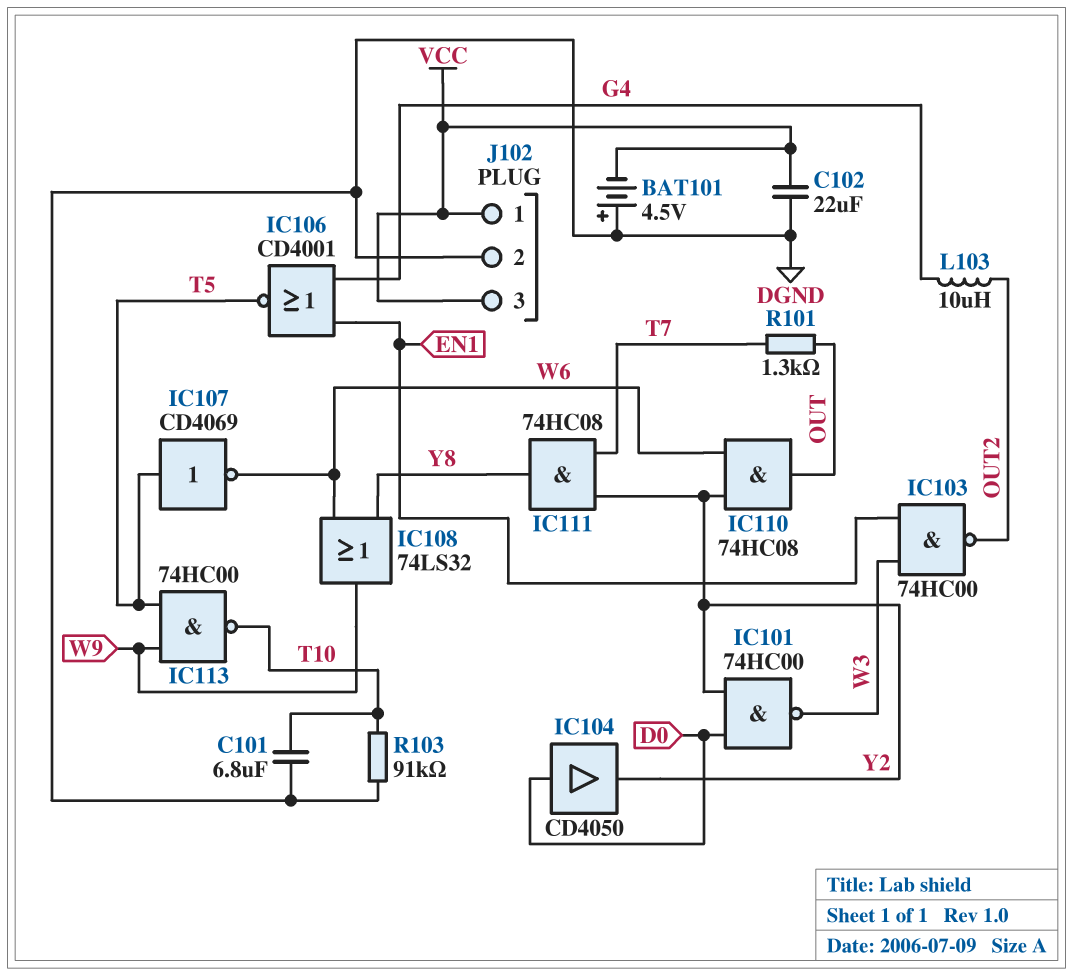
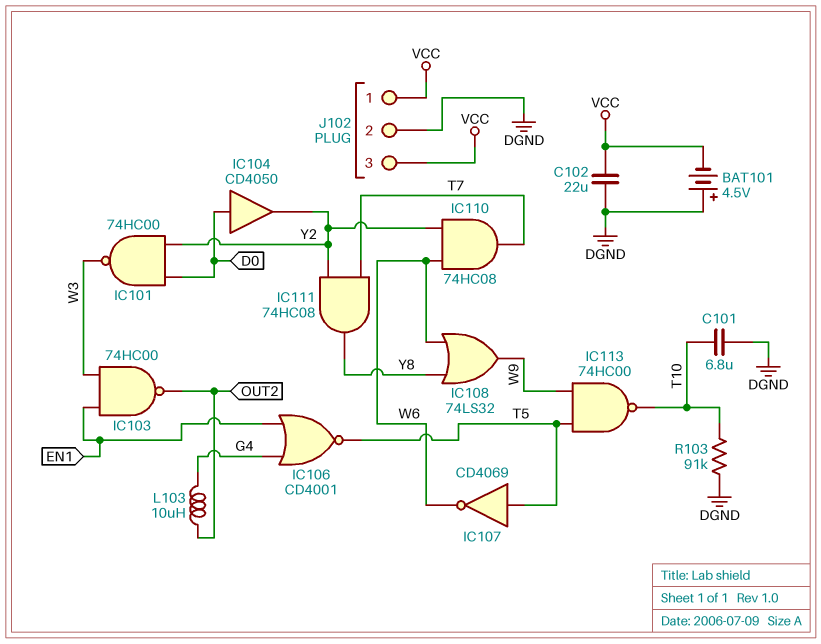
IC110: AND 74HC08 (in W6, in Y2, out OUT) -> AND 74HC08 (in W6, in Y2, out T7)
R101: 1.3k (OUT, T7) -> none

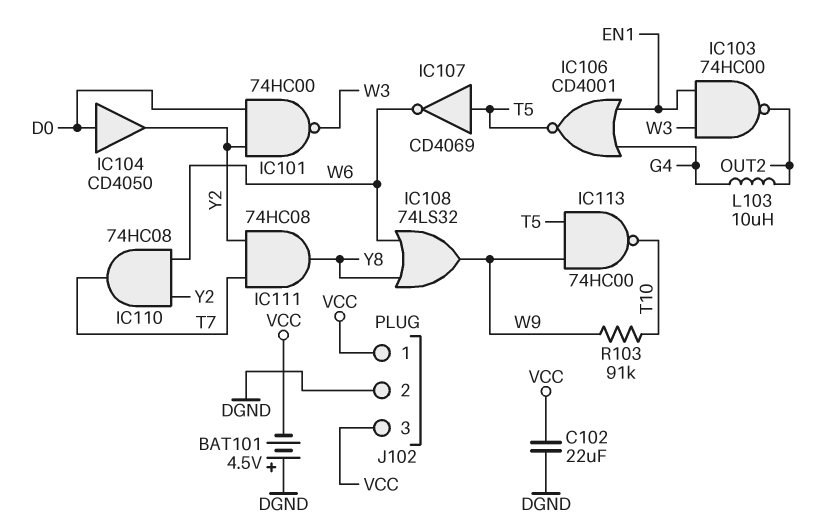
C101: 6.8uF (DGND, T10) -> none
R103: 91k (DGND, T10) -> 91k (T10, W9)

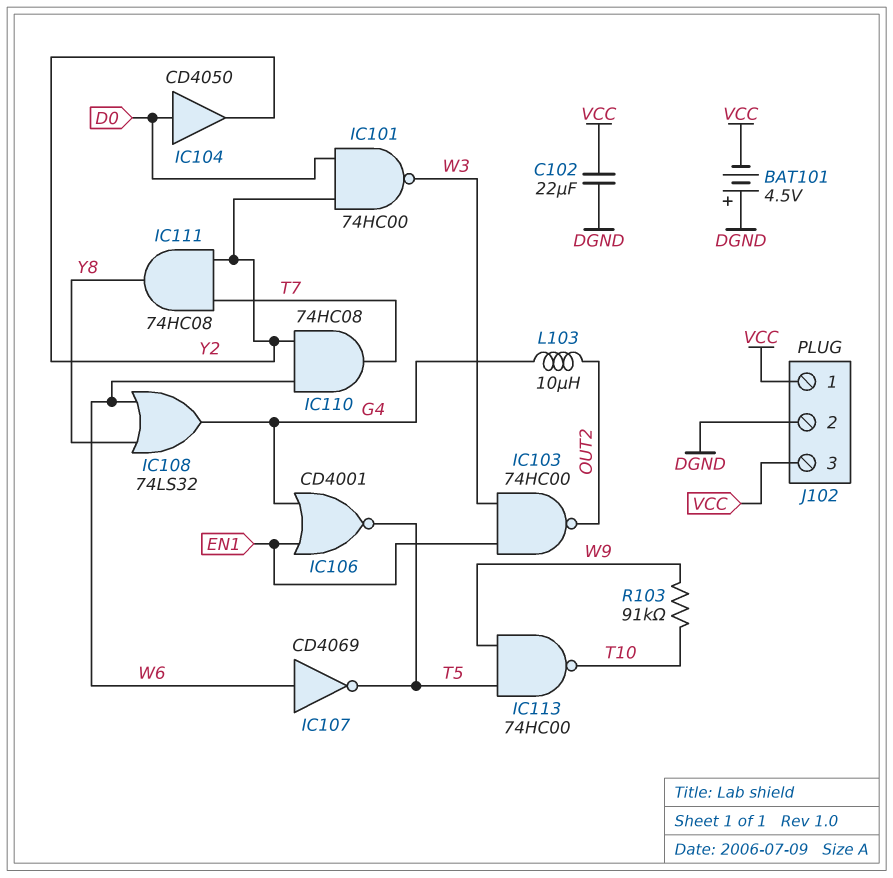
IC107: NOT CD4069 (in T5, out W6) -> NOT CD4069 (in W6, out T5)
IC108: OR 74LS32 (in W6, in Y8, out W9) -> OR 74LS32 (in W6, in Y8, out G4)

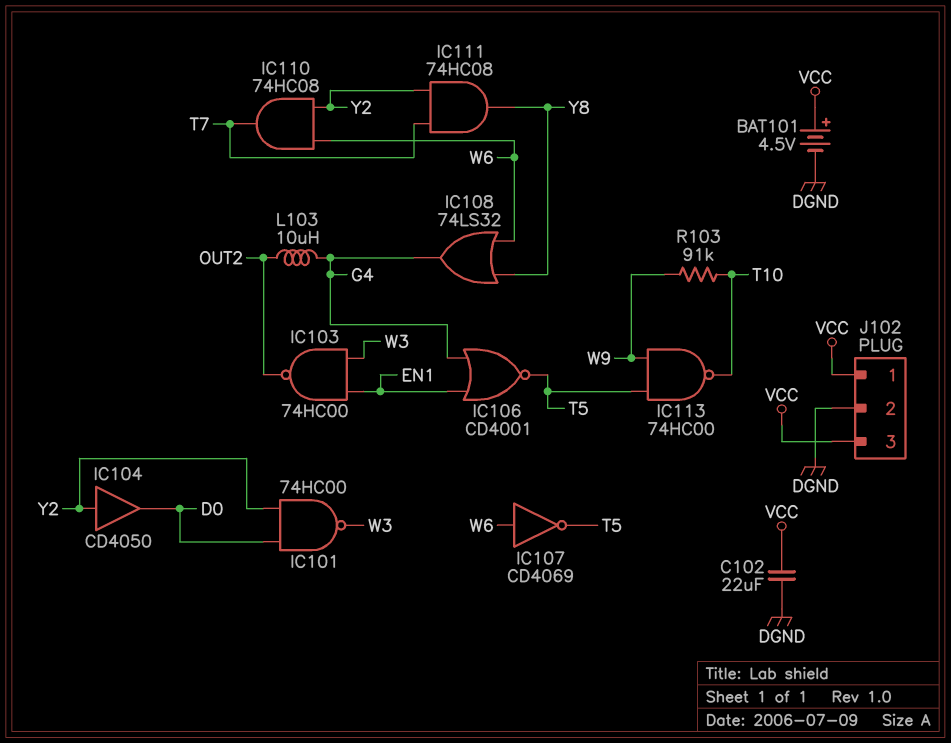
BAT101: 4.5V (plus DGND, minus VCC) -> 4.5V (plus VCC, minus DGND)
IC104: buffer CD4050 (in D0, out Y2) -> buffer CD4050 (in Y2, out D0)

